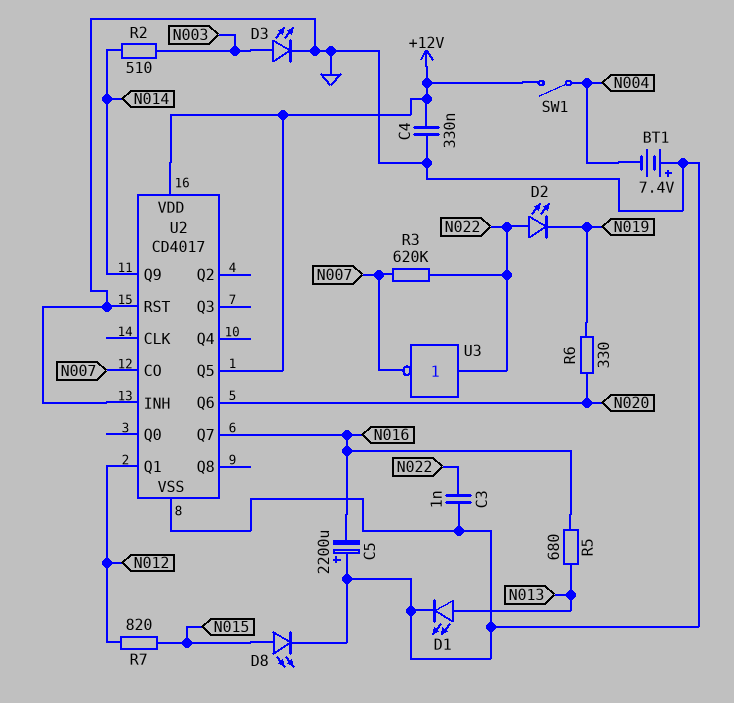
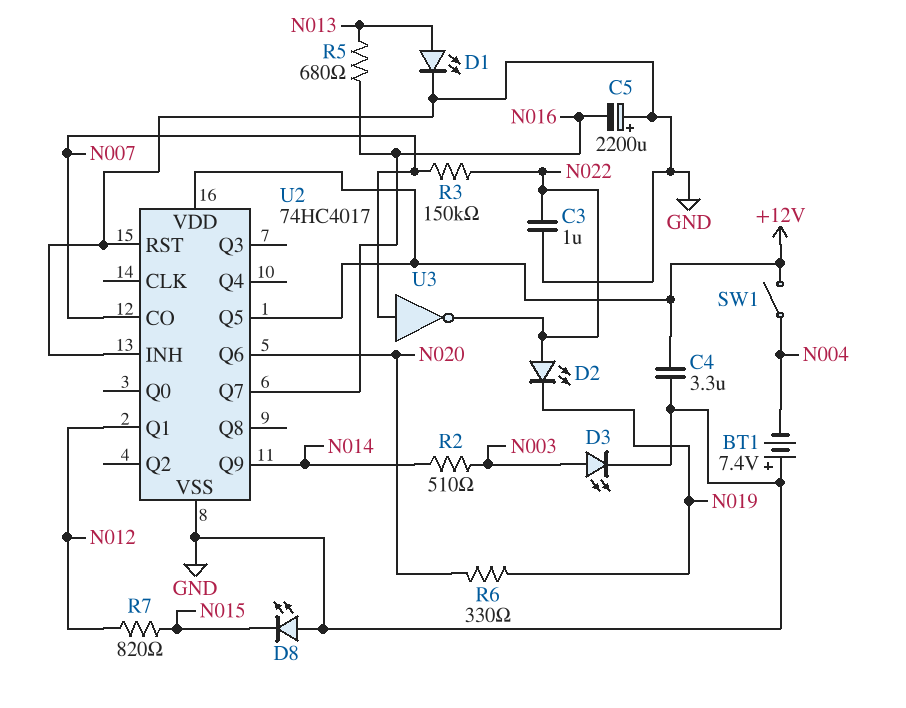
C3: 1nF (GND, N022) -> 1uF (GND, N022)
C4: 330nF (+12V, GND) -> 3.3uF (+12V, GND)
D8: LED (A N015, K GND) -> LED (A GND, K N015)
R3: 620k (N007, N022) -> 150k (N007, N022)
U2: CD4017 -> 74HC4017
U3: NOT (in N022, out N007) -> NOT (in N007, out N022)

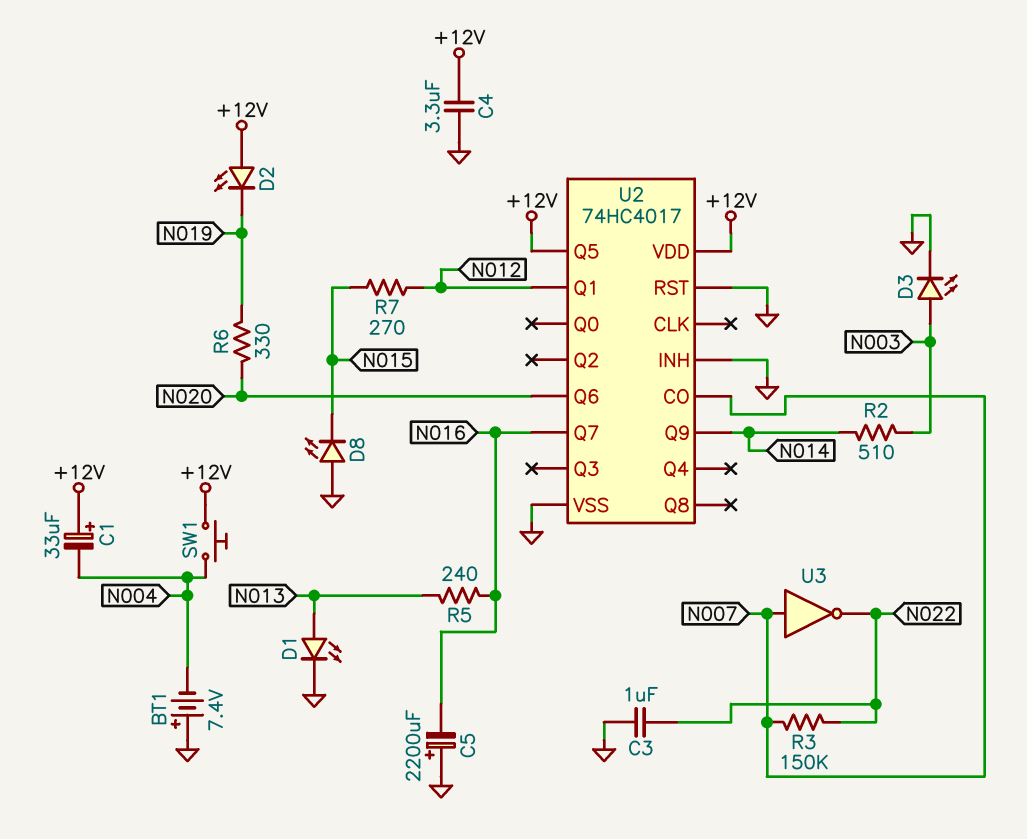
C1: none -> 33uF (plus +12V, minus N004)
D2: LED (A N022, K N019) -> LED (A +12V, K N019)
R5: 680 (N013, N016) -> 240 (N013, N016)
R7: 820 (N012, N015) -> 270 (N012, N015)
SW1: switch (+12V, N004) -> button (+12V, N004)

